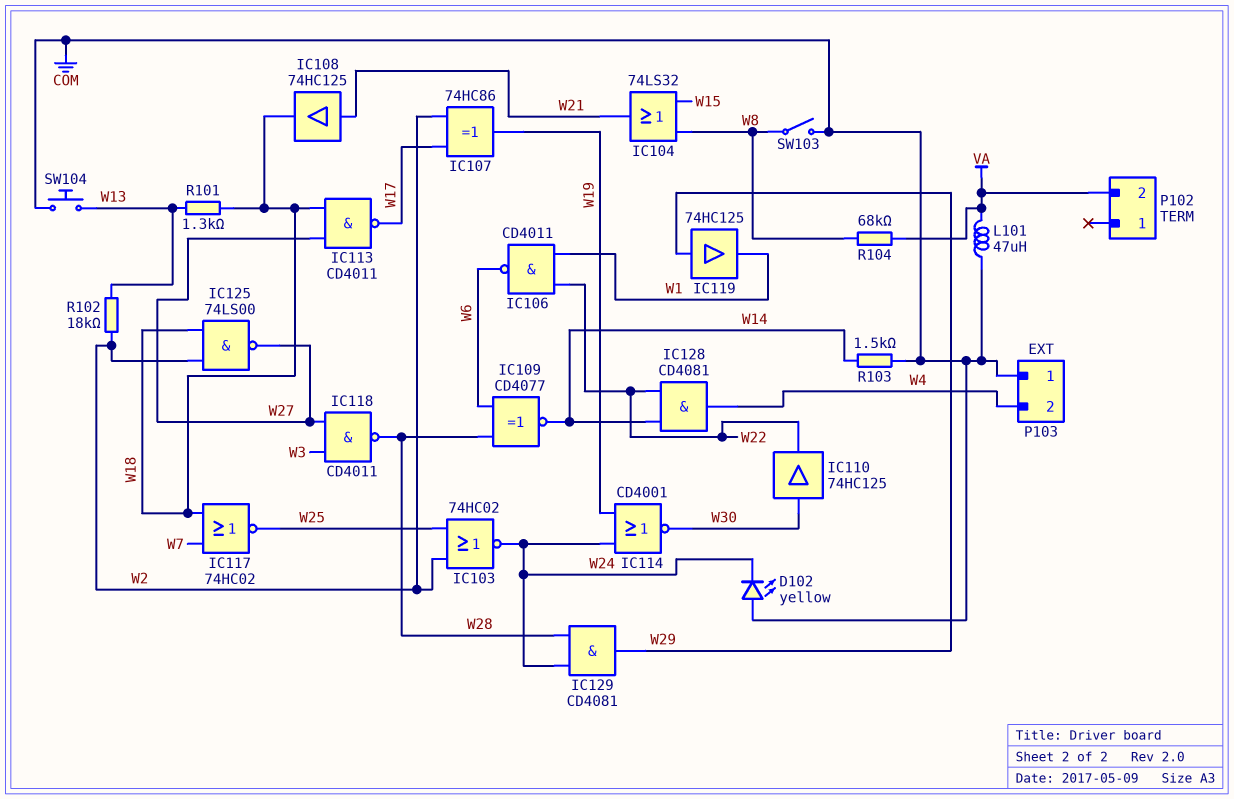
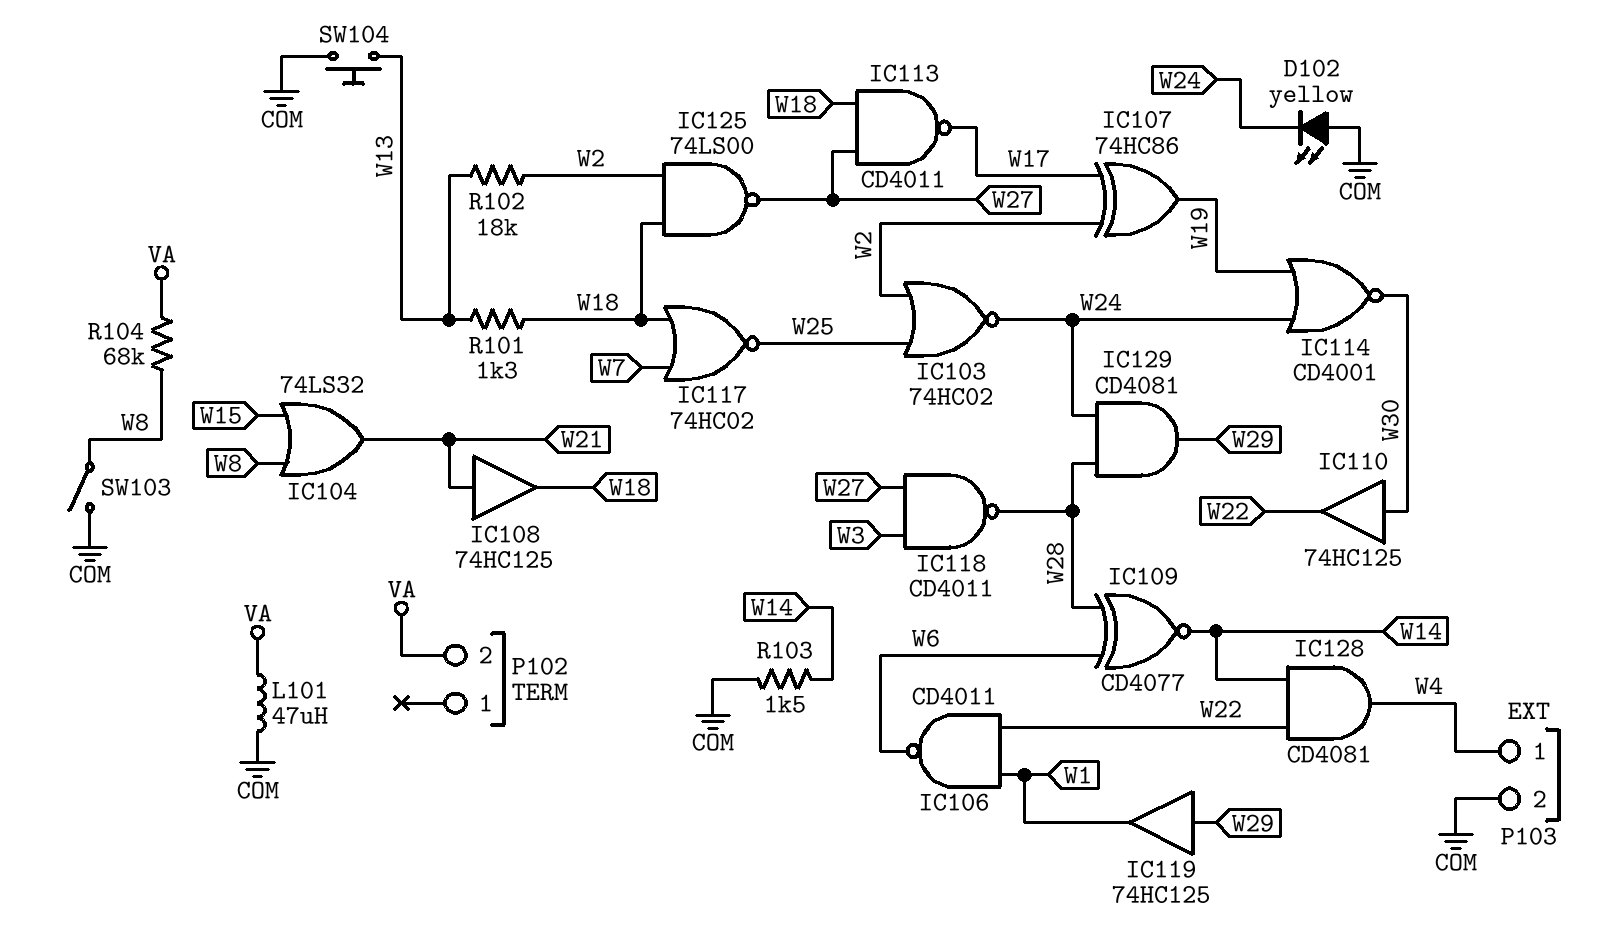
P103 pin 1: COM -> W4
P103 pin 2: W4 -> COM

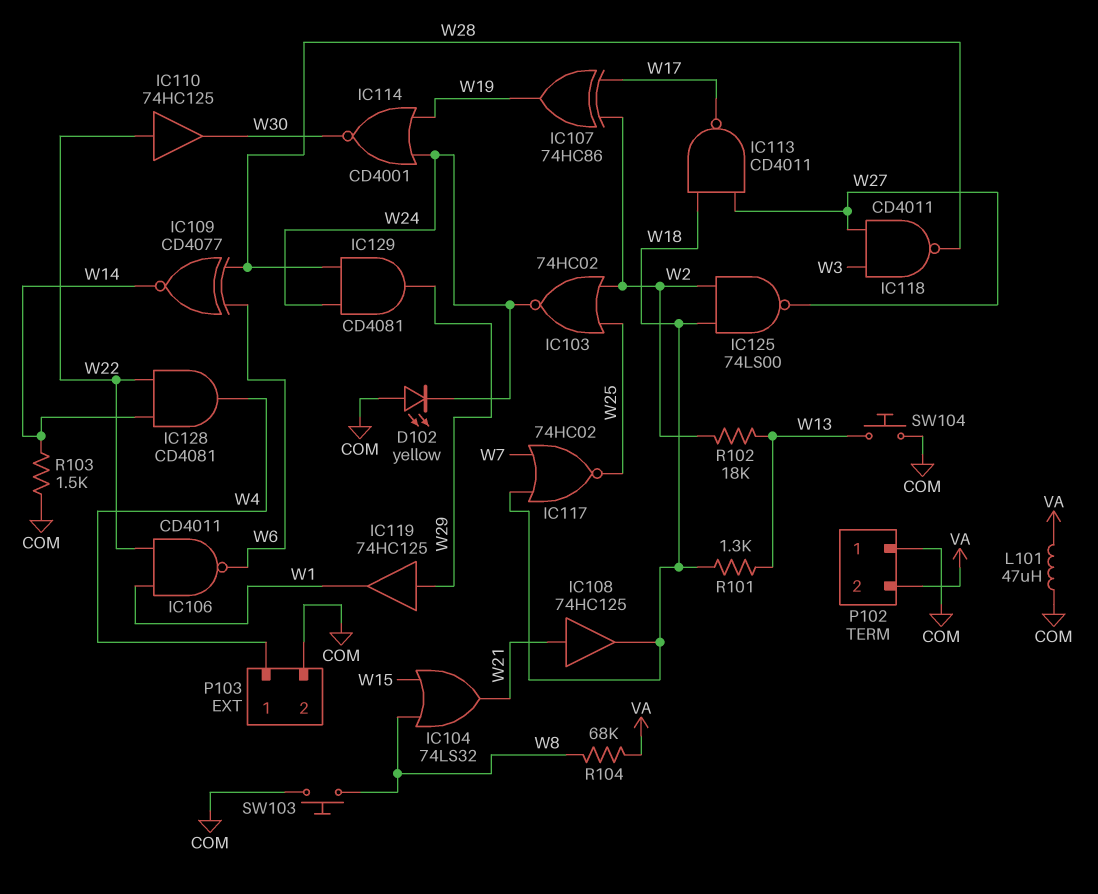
IC110: buffer 74HC125 (in W30, out W22) -> buffer 74HC125 (in W22, out W30)
P102 pin 1: none -> COM
SW103: switch (COM, W8) -> button (COM, W8)

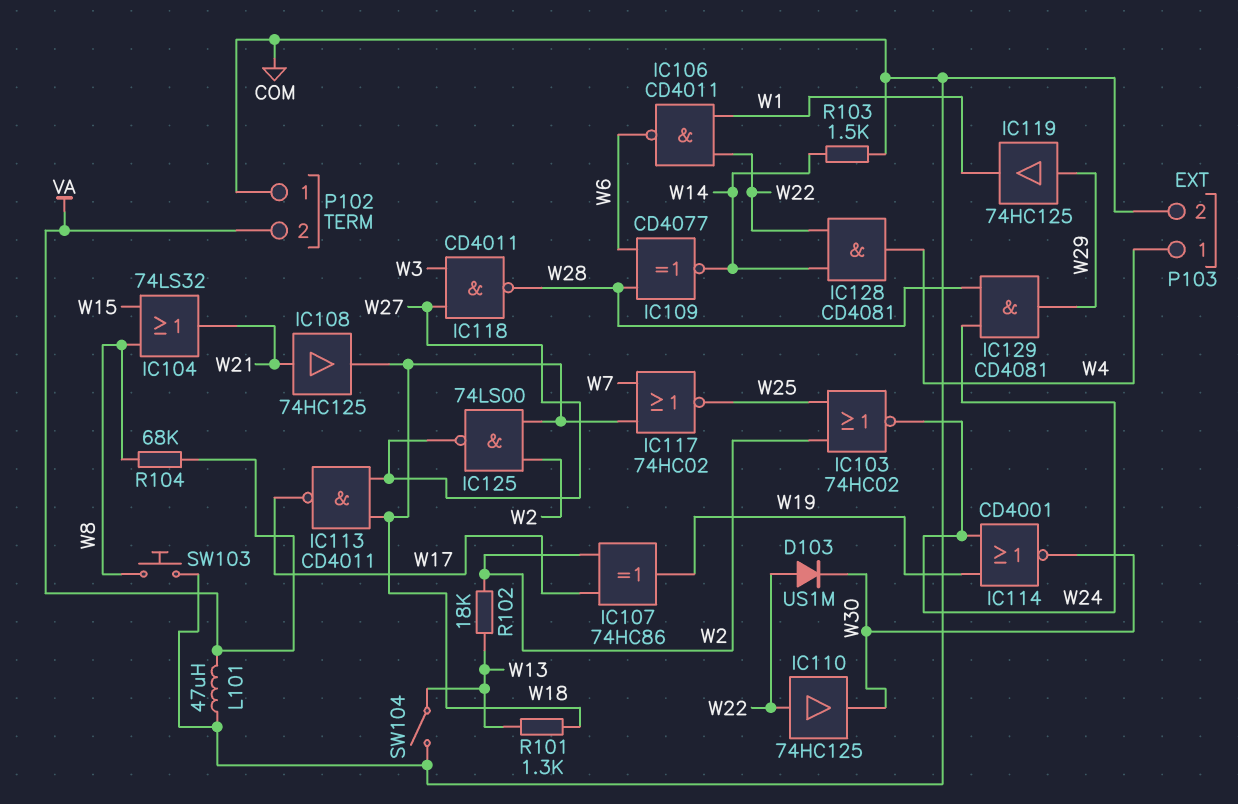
D102: LED yellow (A COM, K W24) -> none
D103: none -> diode US1M (A W22, K W30)
SW104: button (COM, W13) -> switch (COM, W13)

